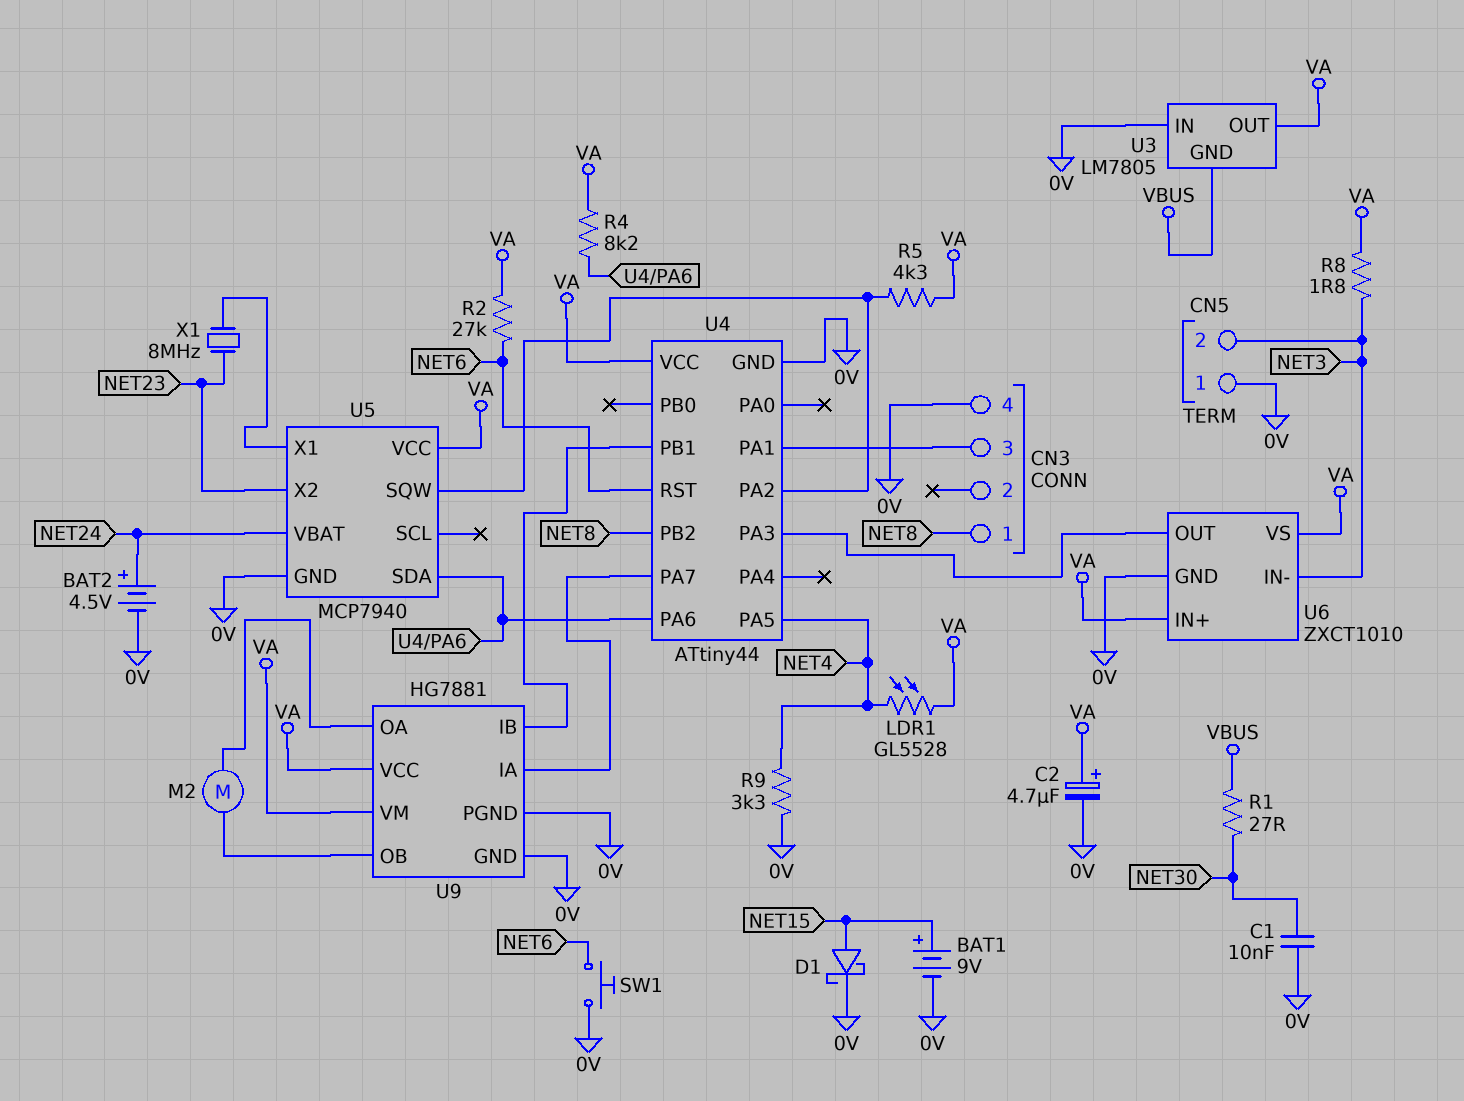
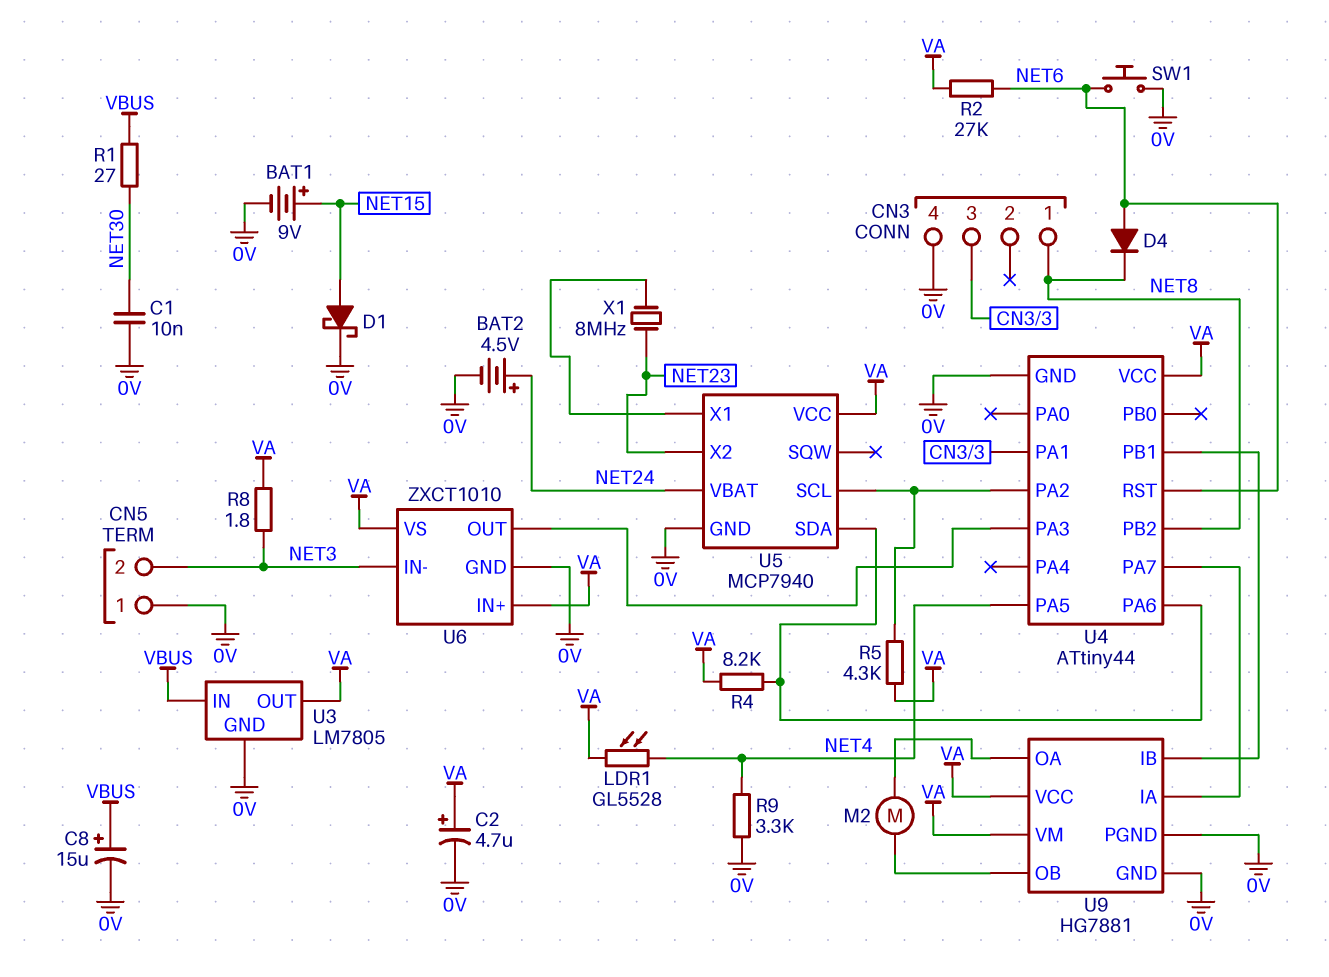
C8: none -> 15uF (plus VBUS, minus 0V)
D4: none -> diode (A NET6, K NET8)
U3 pin GND: VBUS -> 0V
U3 pin IN: 0V -> VBUS
U5 pin SCL: none -> U4/PA2
U5 pin SQW: U4/PA2 -> none

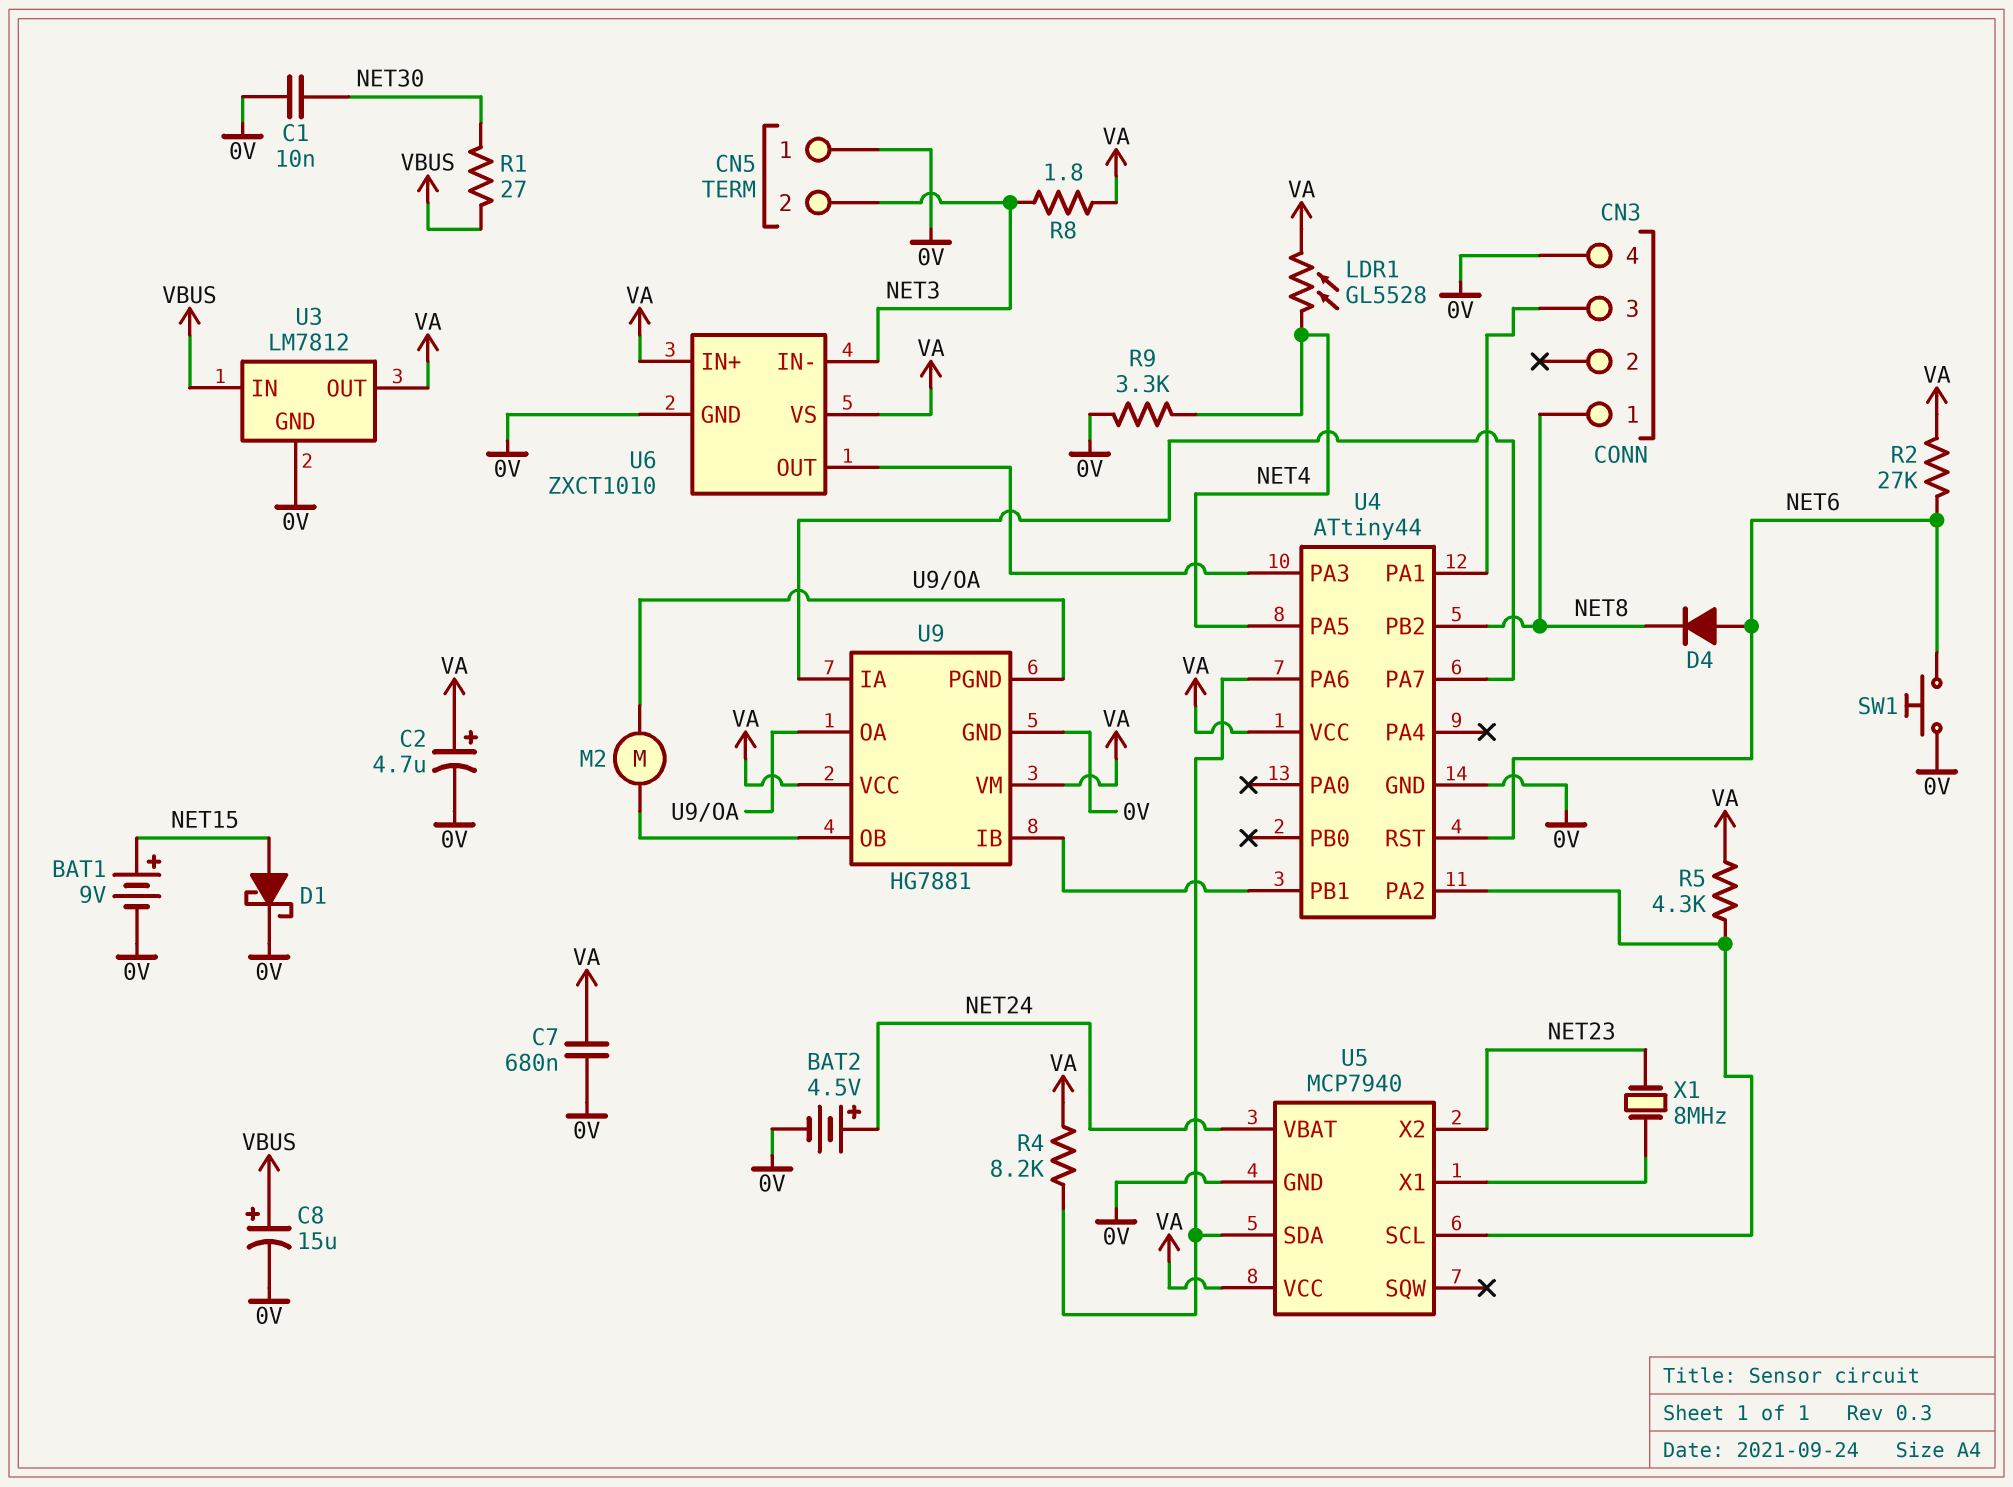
C7: none -> 680nF (0V, VA)
U3: LM7805 -> LM7812
U9 pin PGND: 0V -> U9/OA

